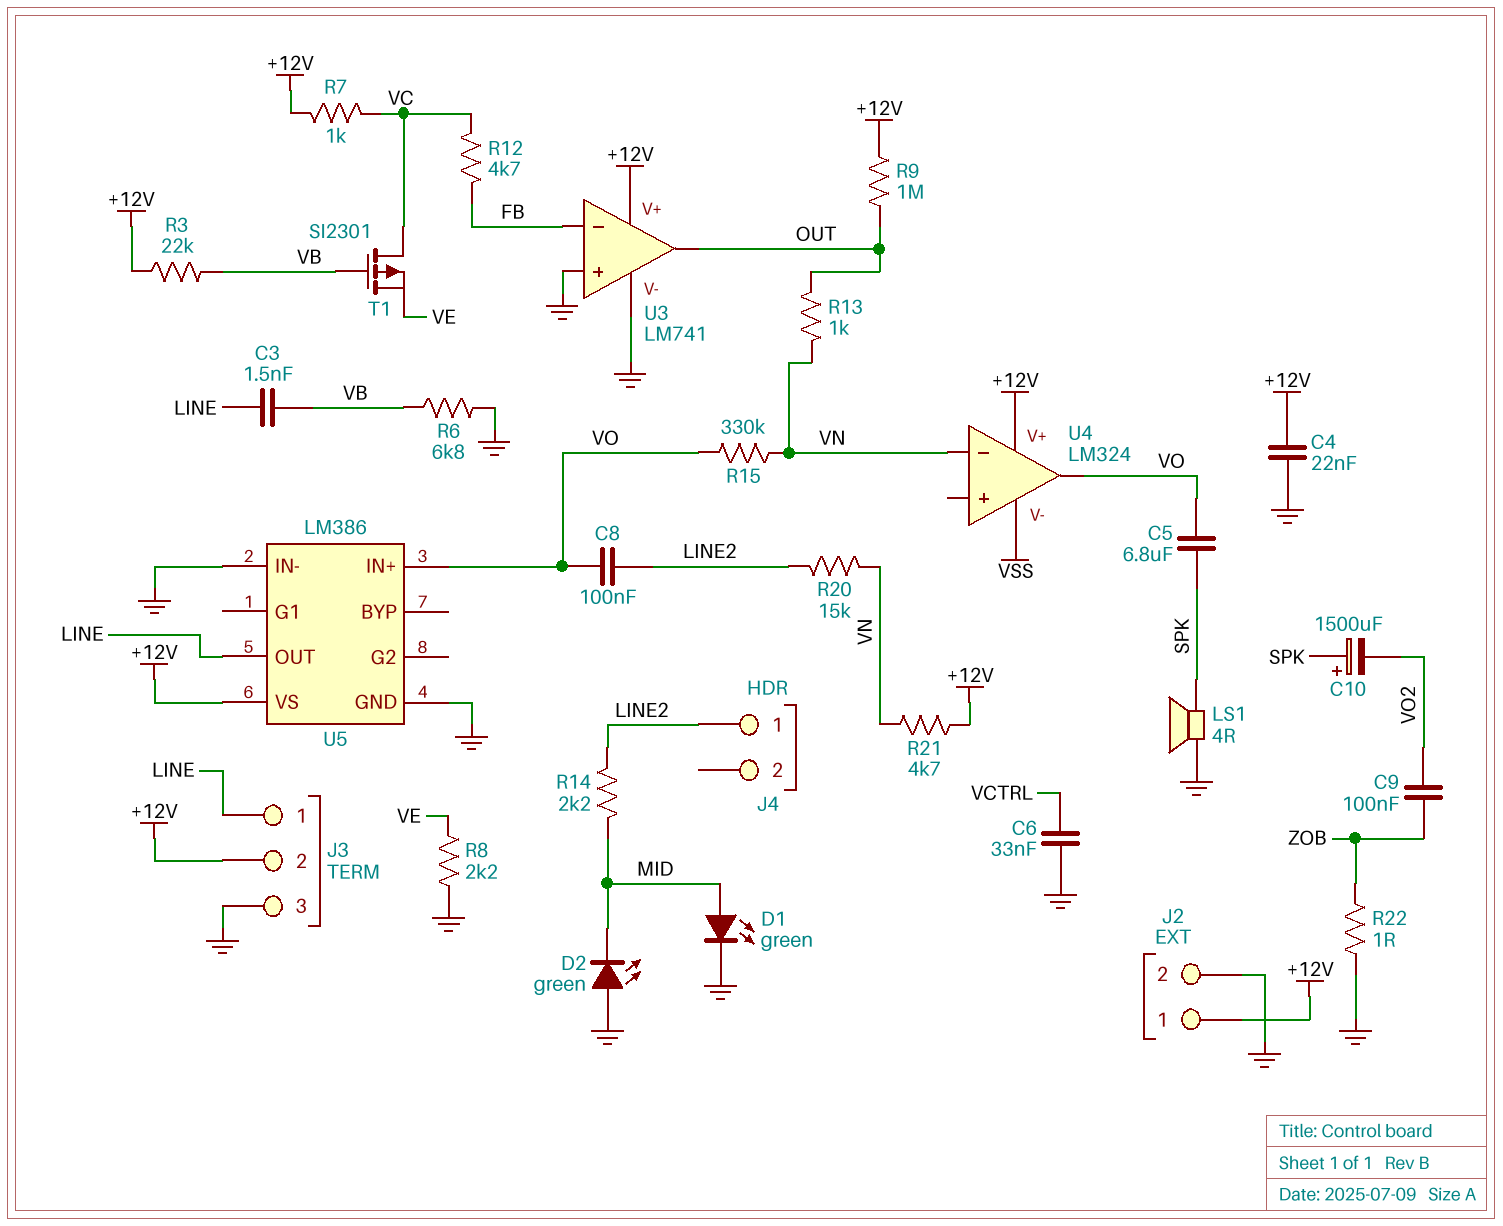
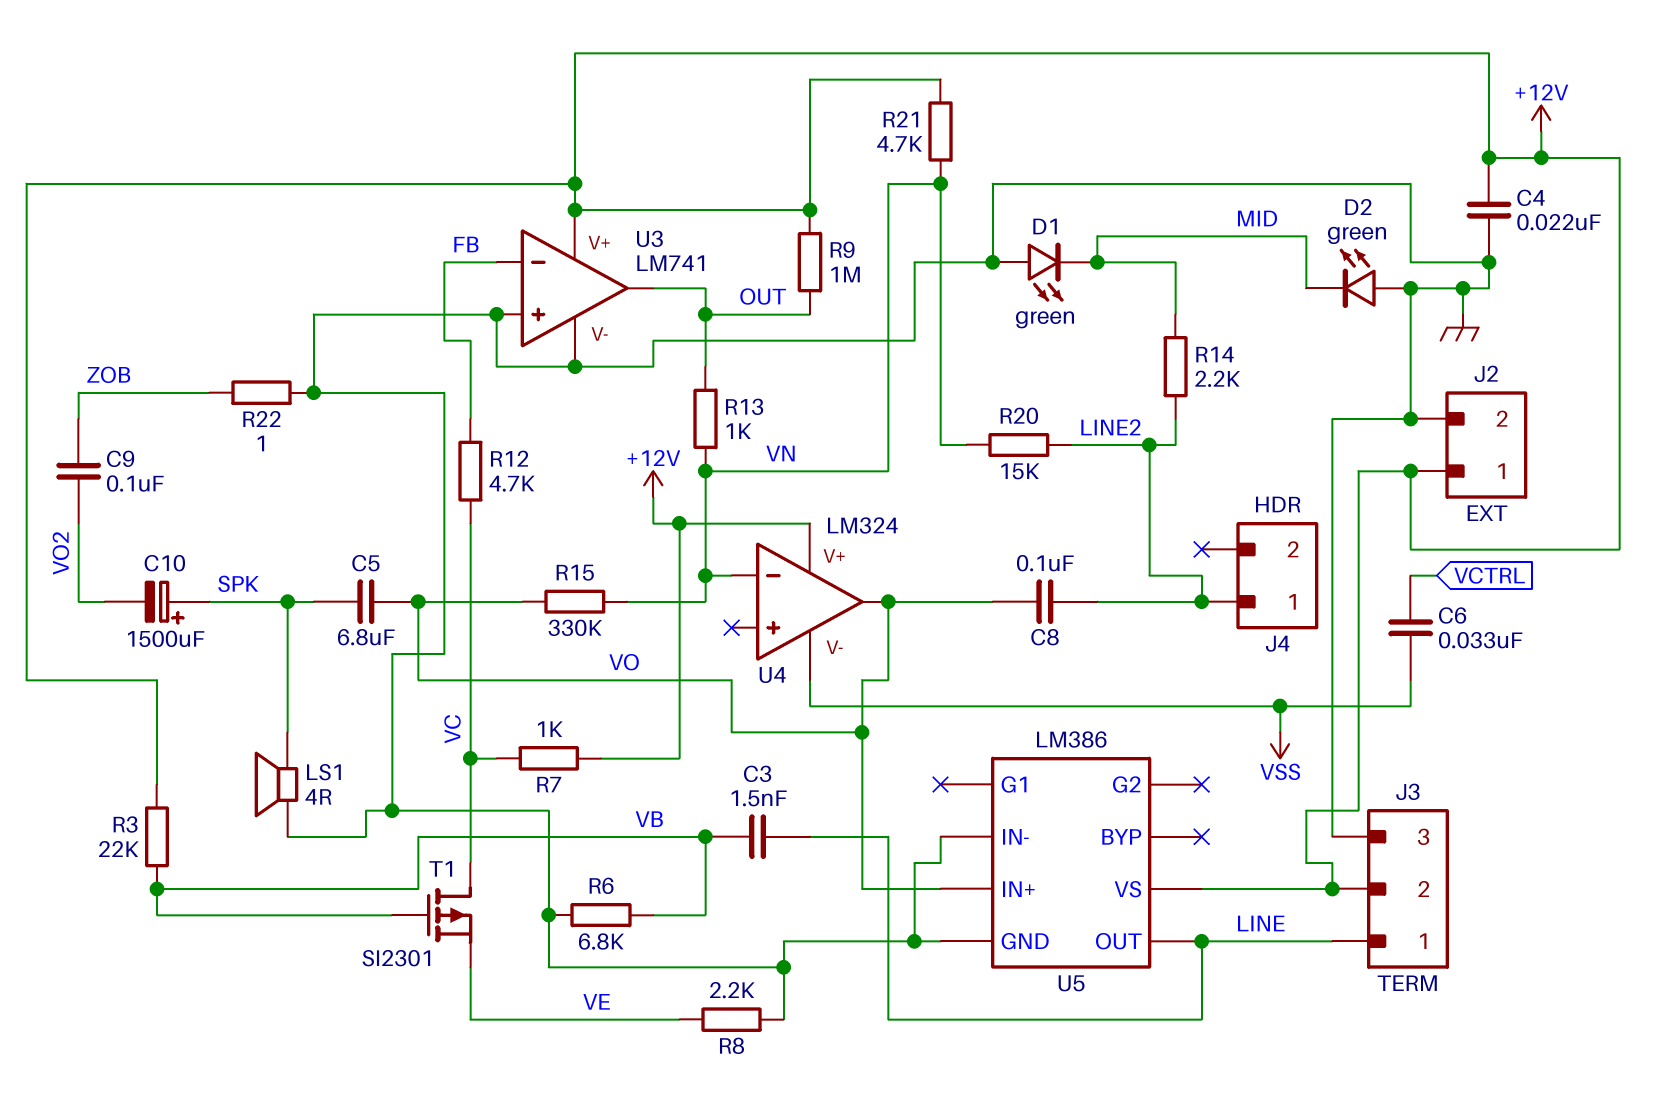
C6: 33nF (GND, VCTRL) -> 33nF (VCTRL, VSS)
D1: LED green (A MID, K GND) -> LED green (A GND, K MID)

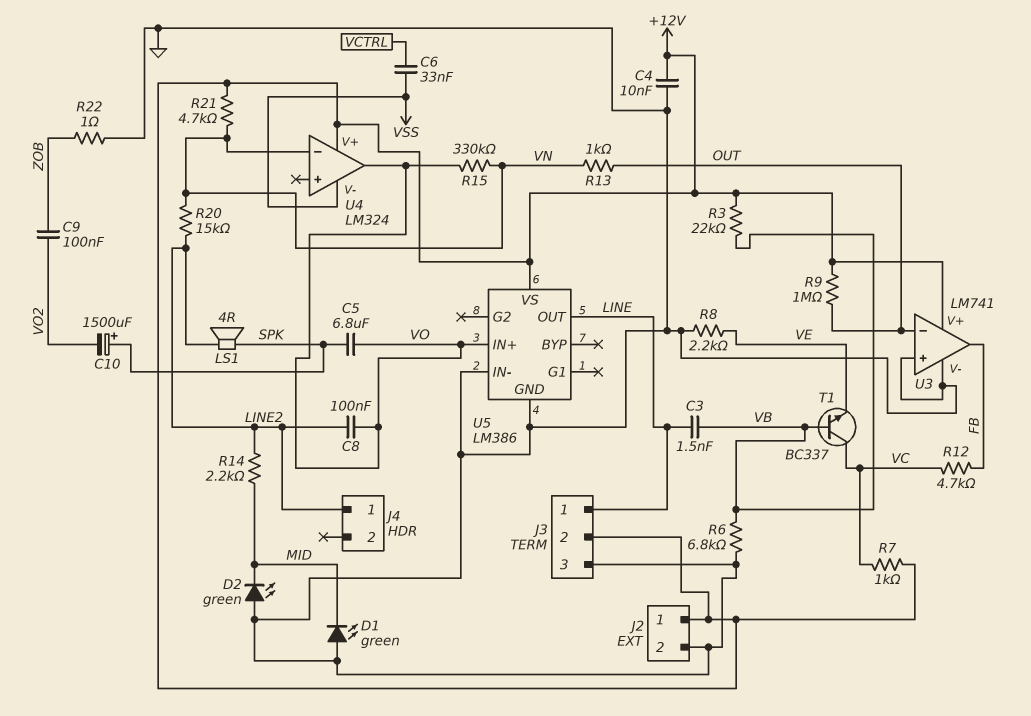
C4: 22nF (+12V, GND) -> 10nF (+12V, GND)
LS1: speaker 4R (GND, SPK) -> speaker 4R (LINE2, SPK)
T1: PMOS SI2301 (G VB, D VC, S VE) -> NPN BC337 (B VB, C VC, E VE)
U3 pin in-: FB -> OUT
U3 pin out: OUT -> FB

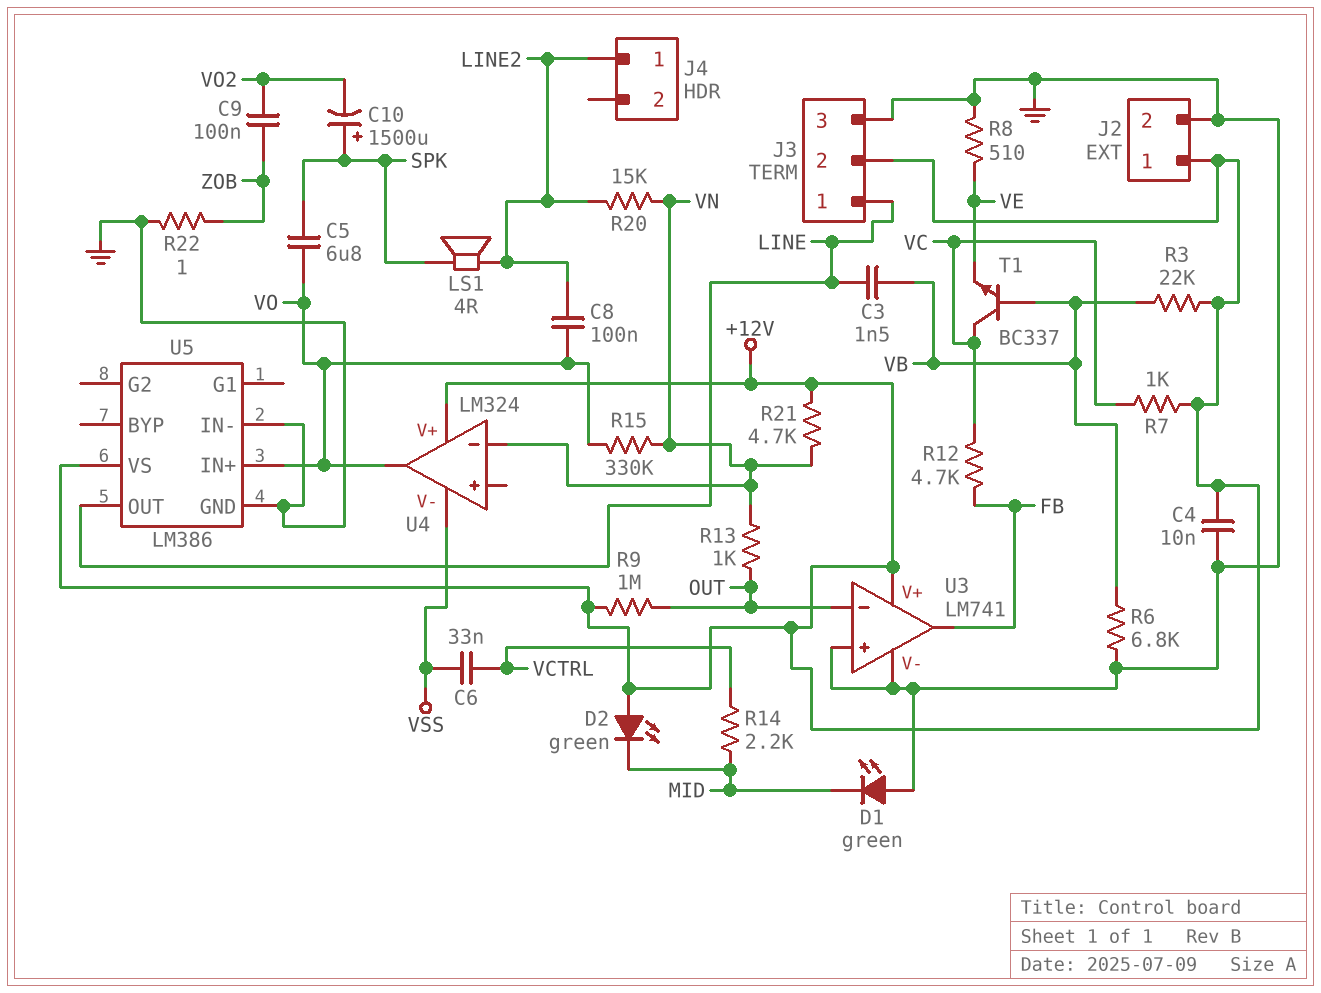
D2: LED green (A GND, K MID) -> LED green (A +12V, K MID)
R8: 2.2k (GND, VE) -> 510 (GND, VE)
R14: 2.2k (LINE2, MID) -> 2.2k (MID, VCTRL)

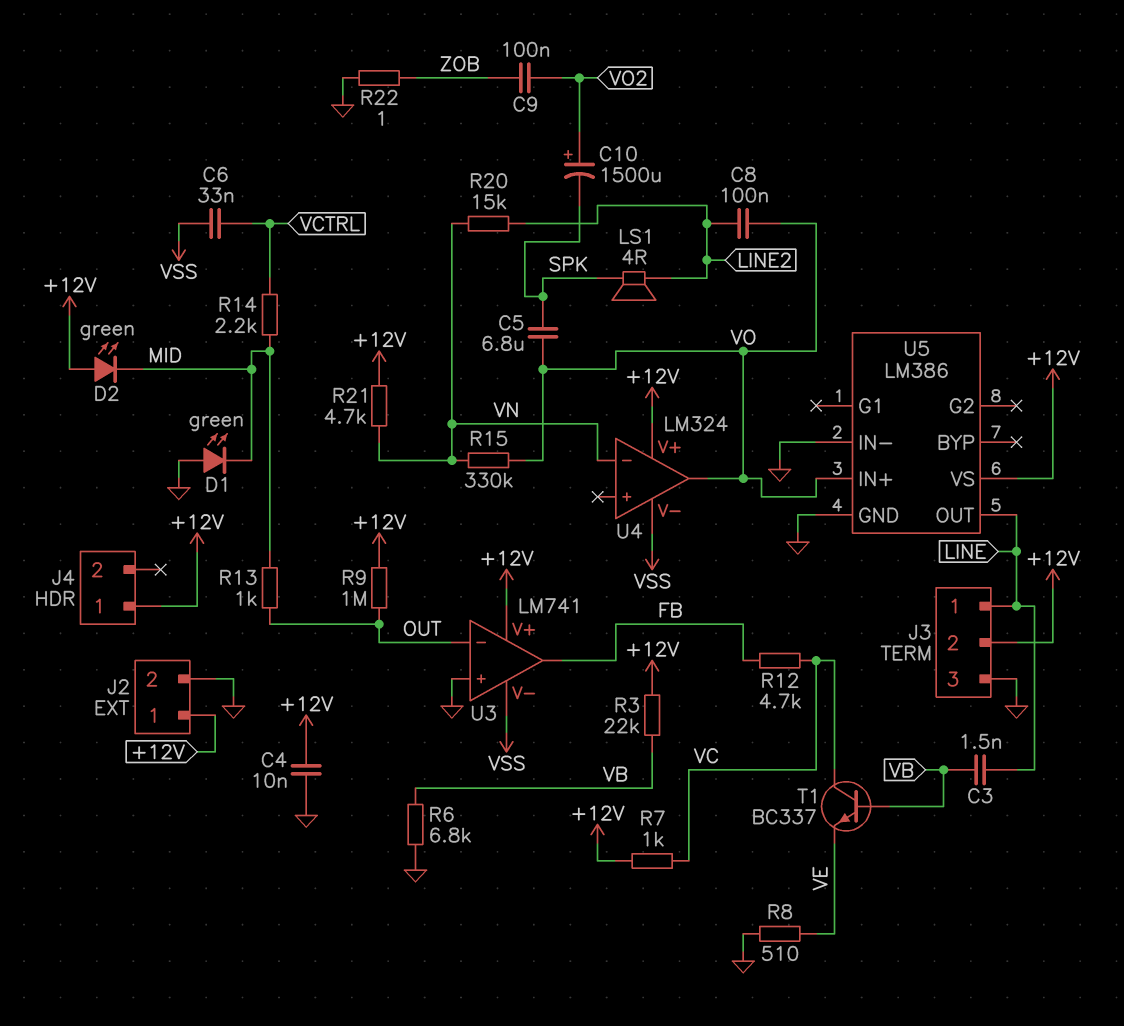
C10: 1500uF (plus SPK, minus VO2) -> 1500uF (plus VO2, minus SPK)
J4 pin 1: LINE2 -> +12V
R13: 1k (OUT, VN) -> 1k (MID, OUT)
U3 pin V-: GND -> VSS

